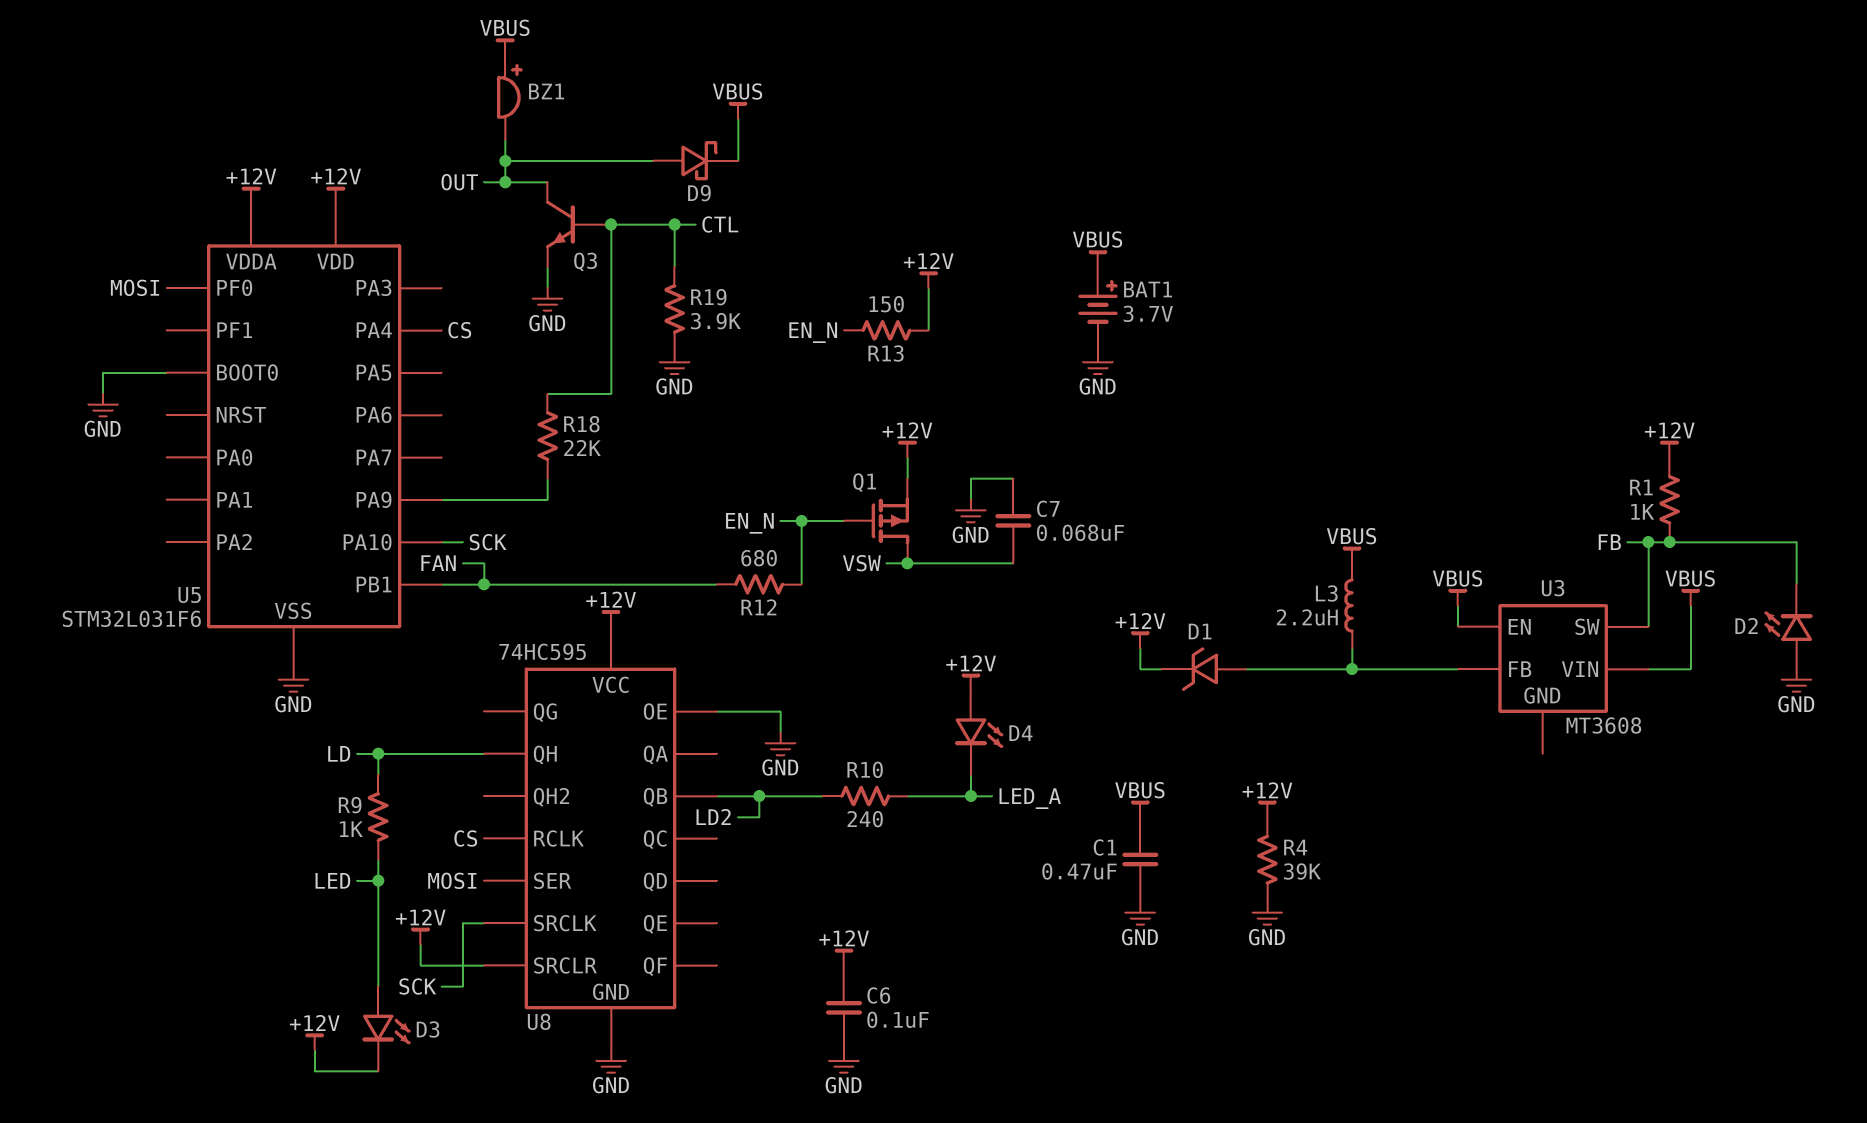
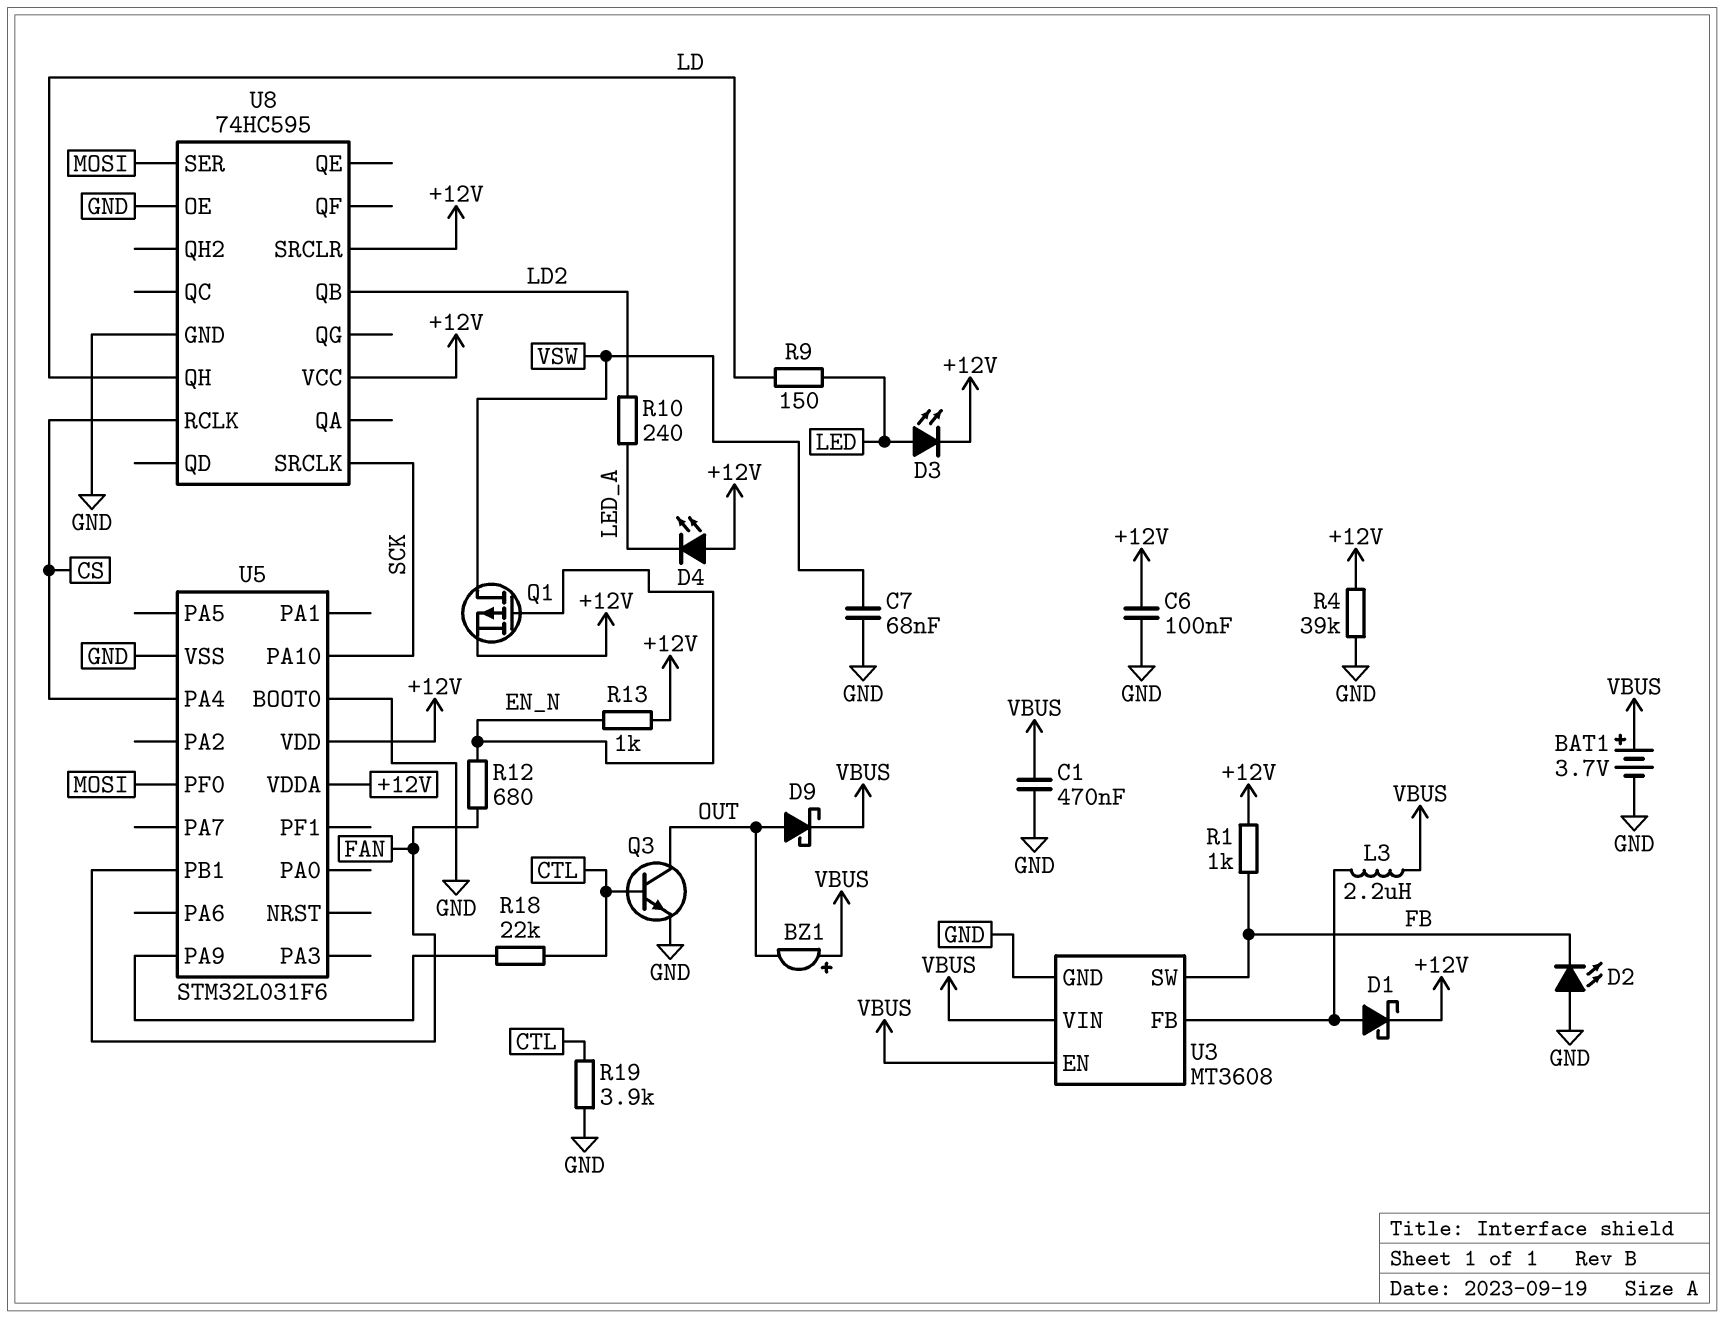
D1: zener (A U3/FB, K +12V) -> schottky (A U3/FB, K +12V)
R9: 1k (LD, LED) -> 150 (LD, LED)
R13: 150 (+12V, EN_N) -> 1k (+12V, EN_N)
U3 pin GND: none -> GND

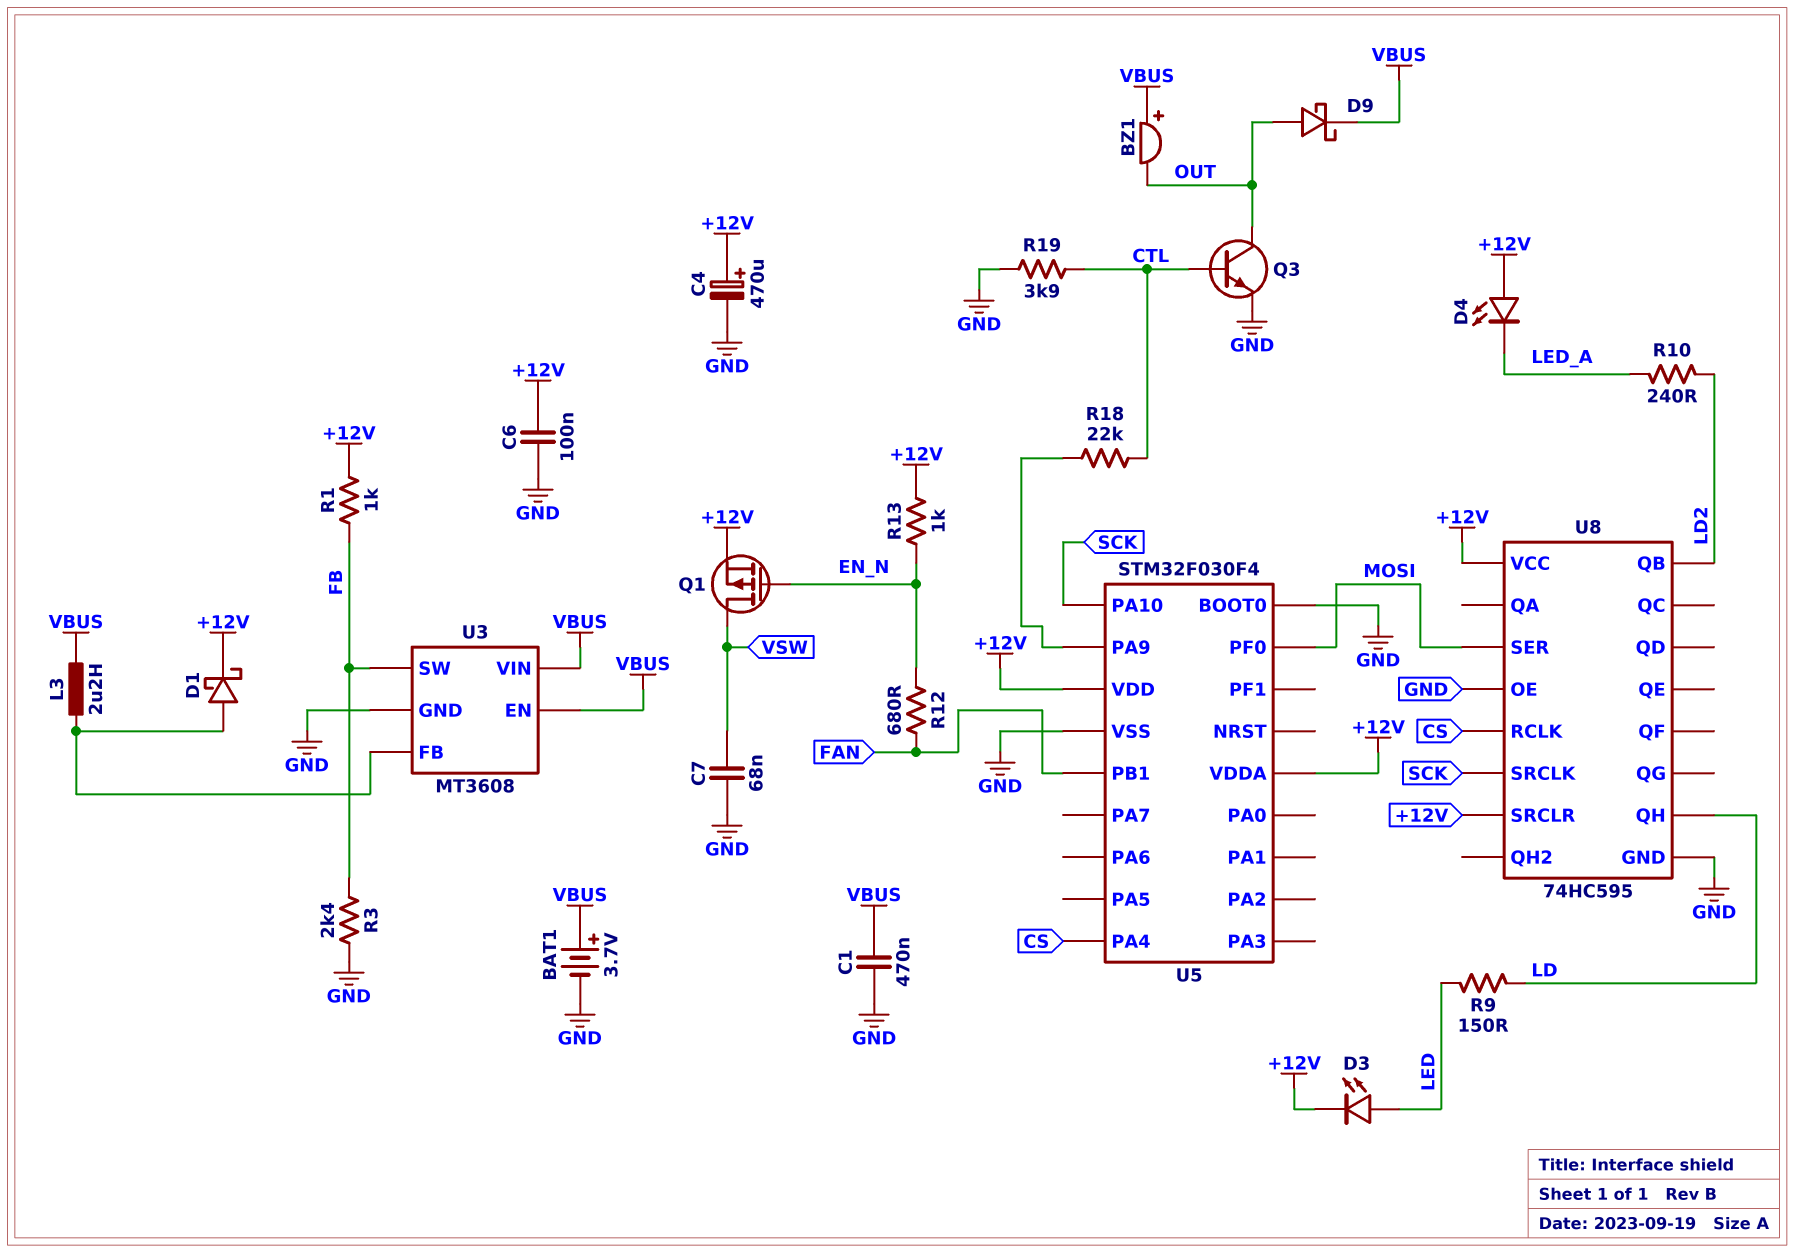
C4: none -> 470uF (plus +12V, minus GND)
D2: LED (A GND, K FB) -> none
R3: none -> 2.4k (FB, GND)
R4: 39k (+12V, GND) -> none
U5: STM32L031F6 -> STM32F030F4

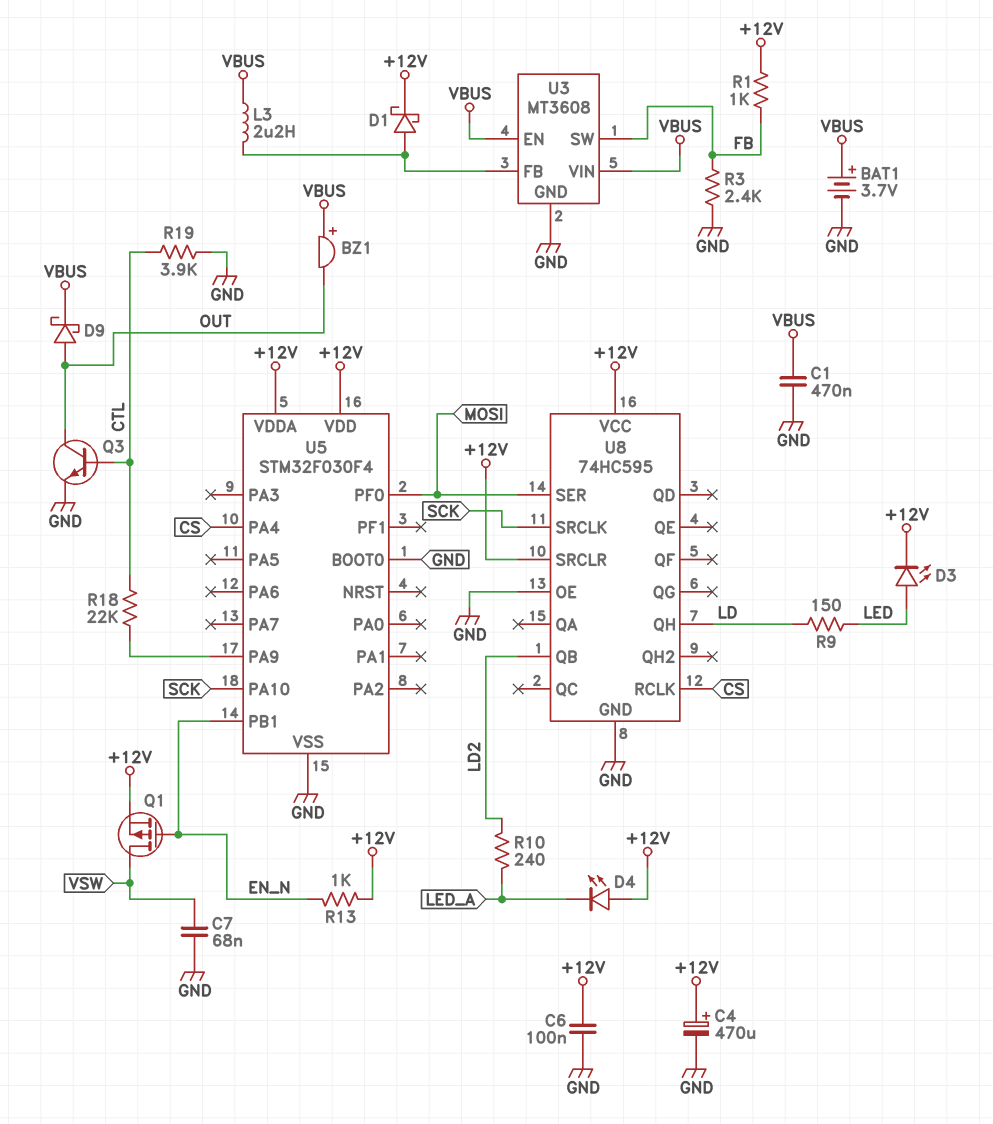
R12: 680 (EN_N, FAN) -> none
U5 pin PB1: FAN -> EN_N

